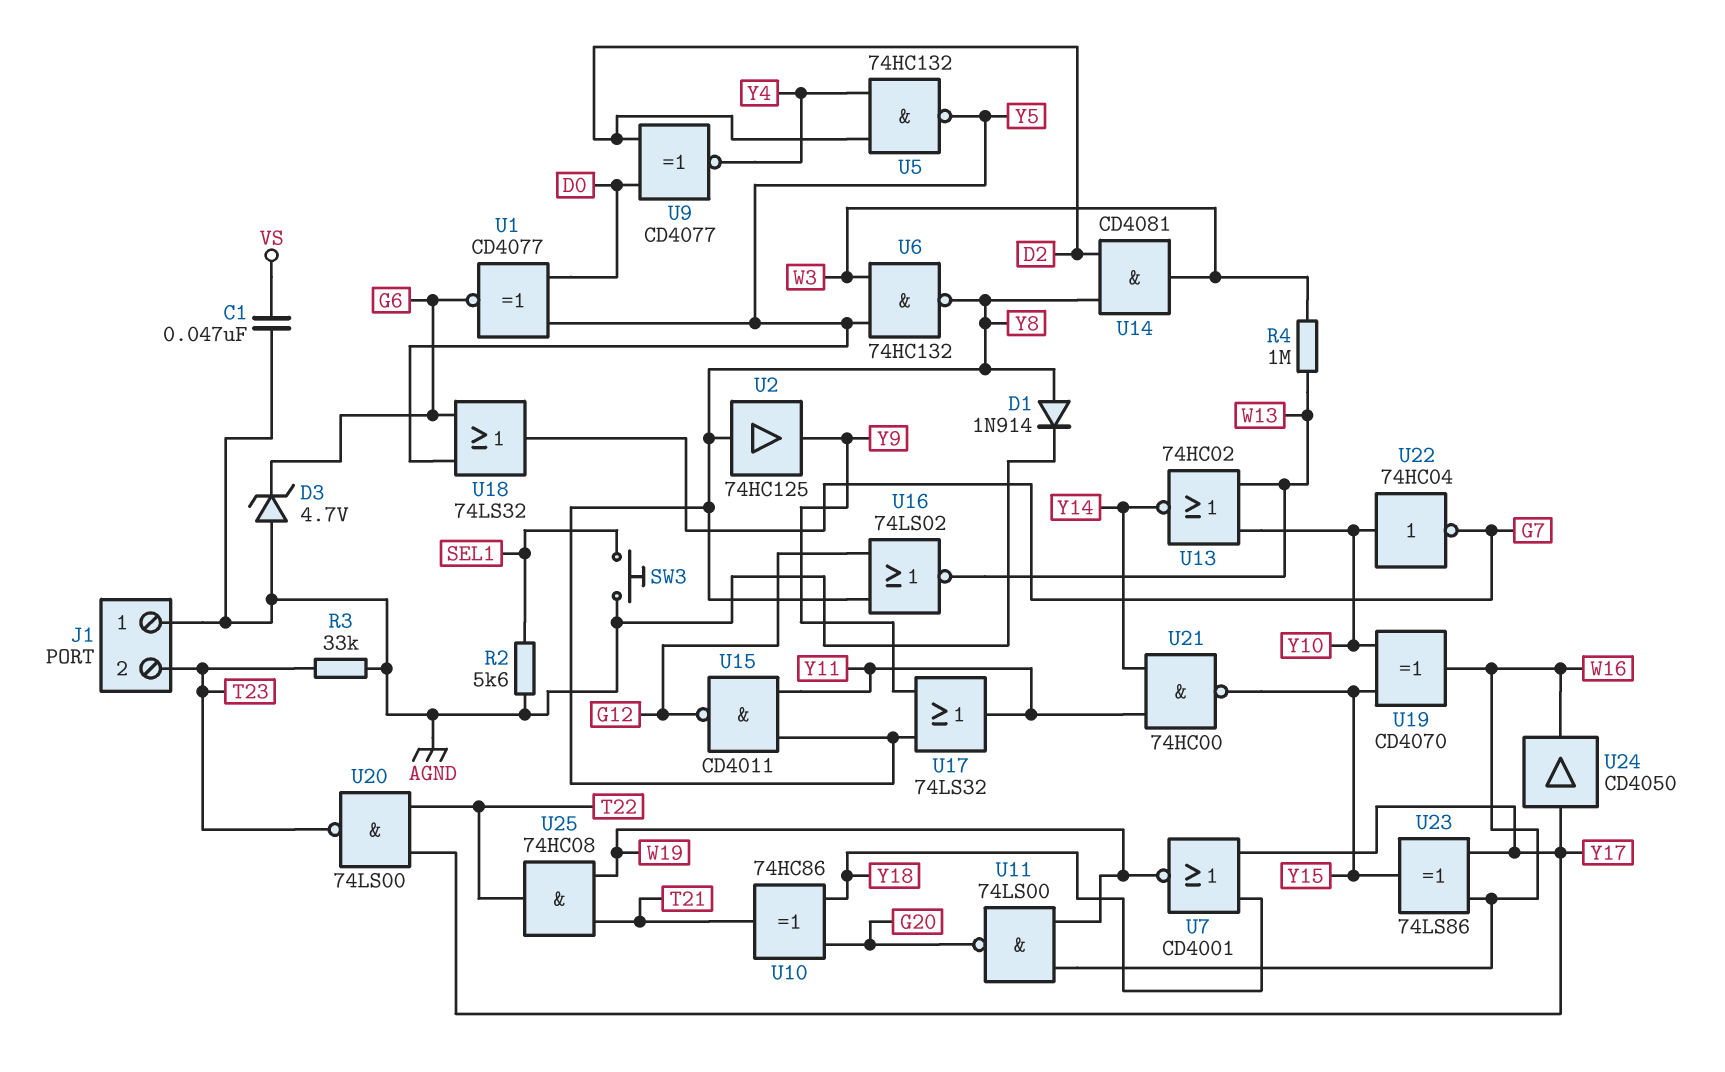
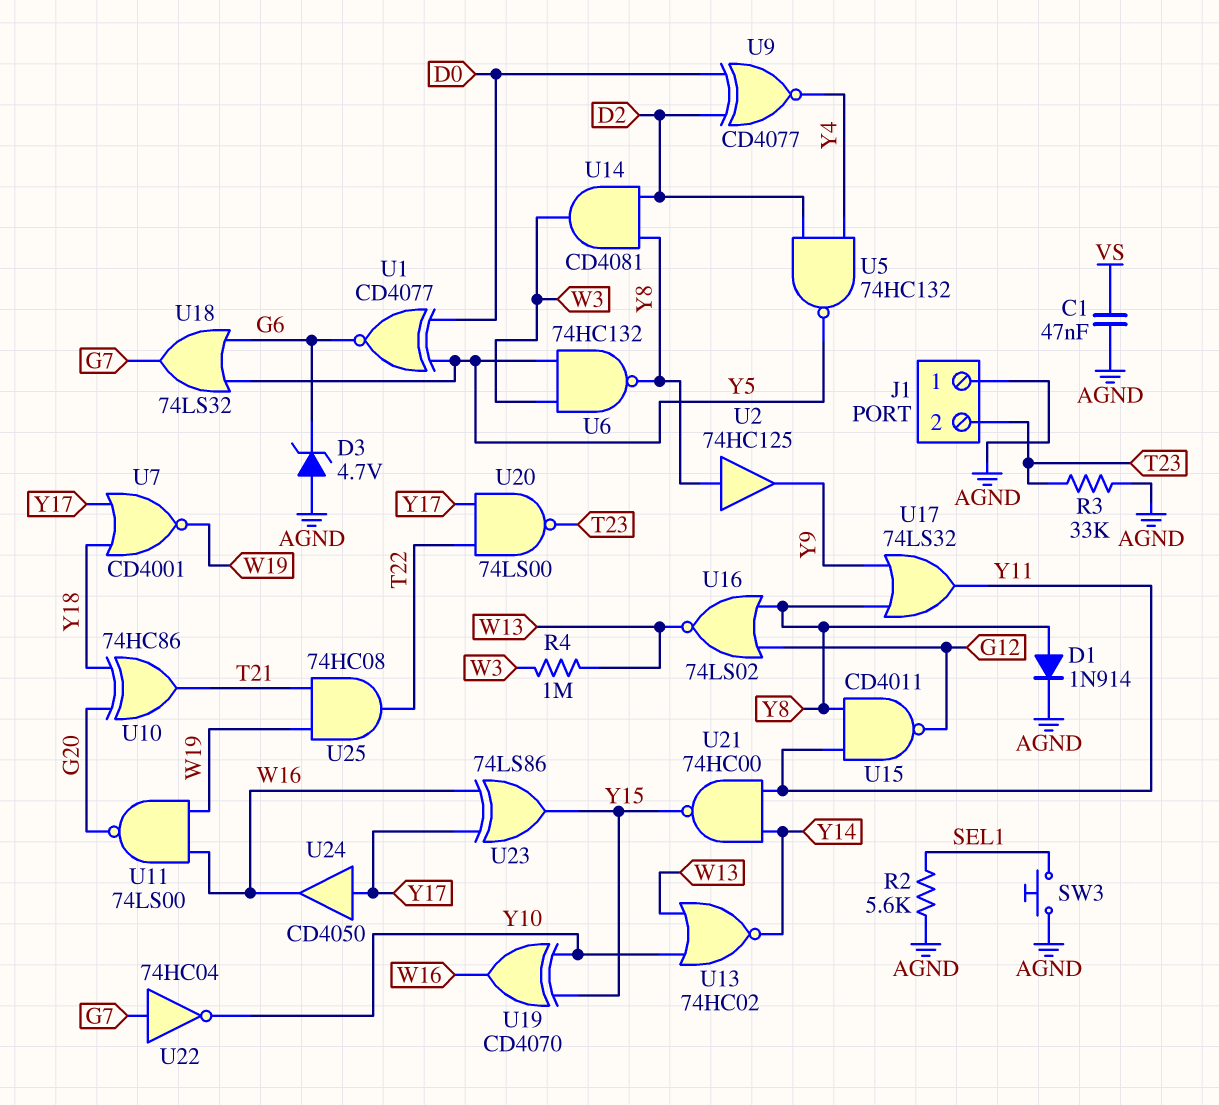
U22: NOT 74HC04 (in Y10, out G7) -> NOT 74HC04 (in G7, out Y10)

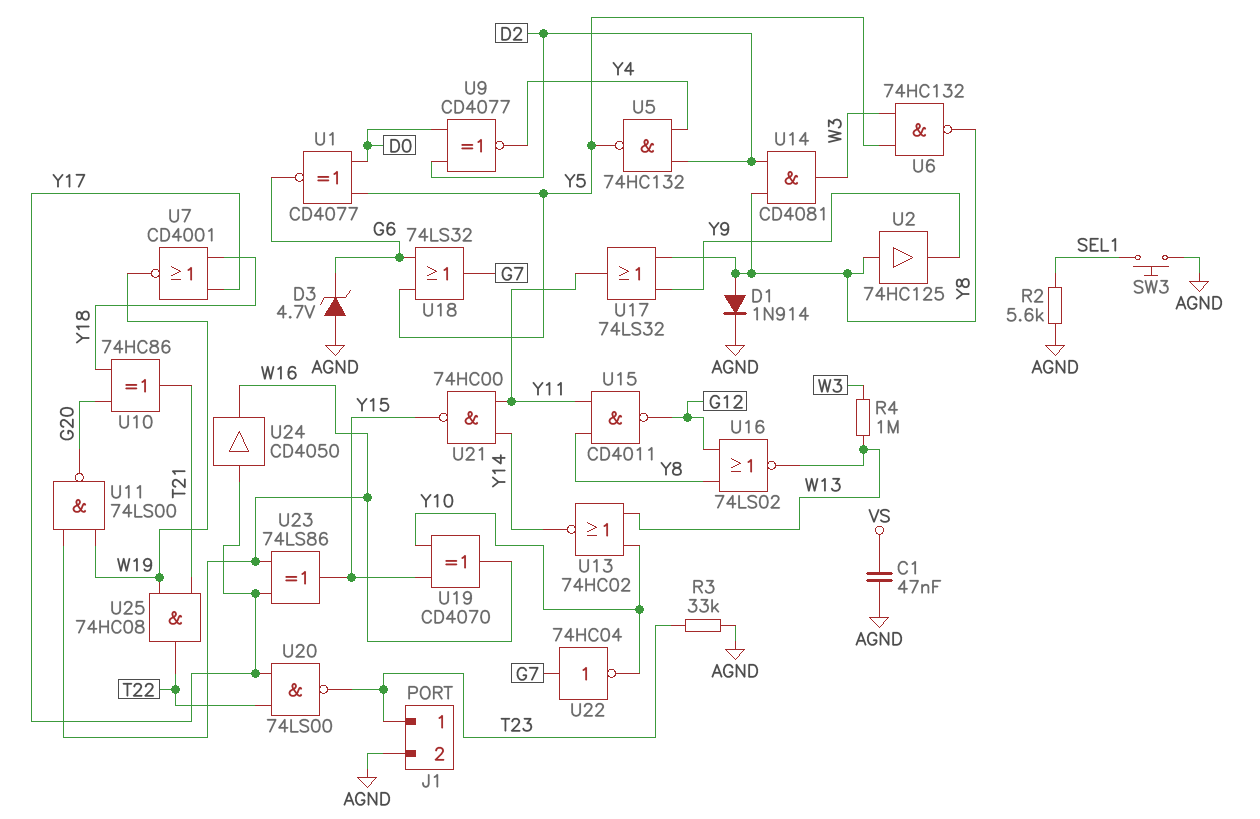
J1 pin 1: AGND -> T23
J1 pin 2: T23 -> AGND

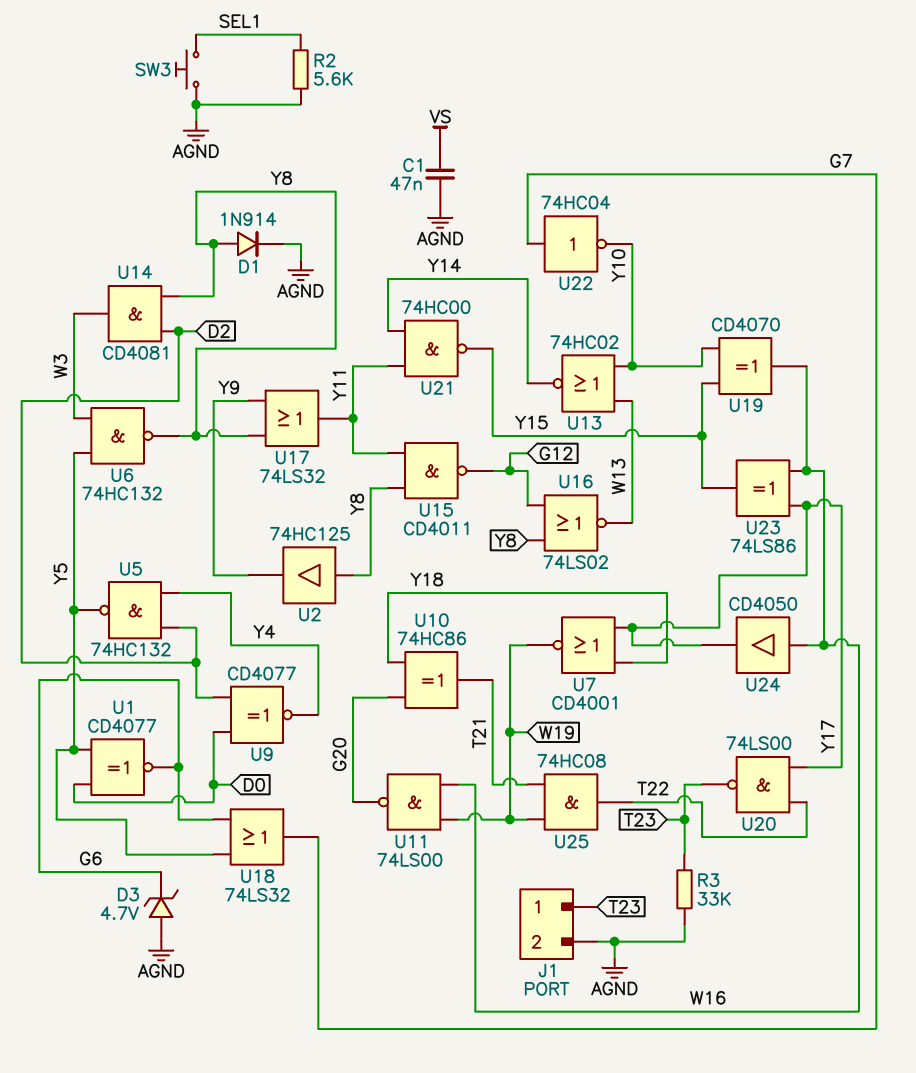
R4: 1M (W3, W13) -> none
U24: buffer CD4050 (in Y17, out W16) -> buffer CD4050 (in W16, out Y17)

